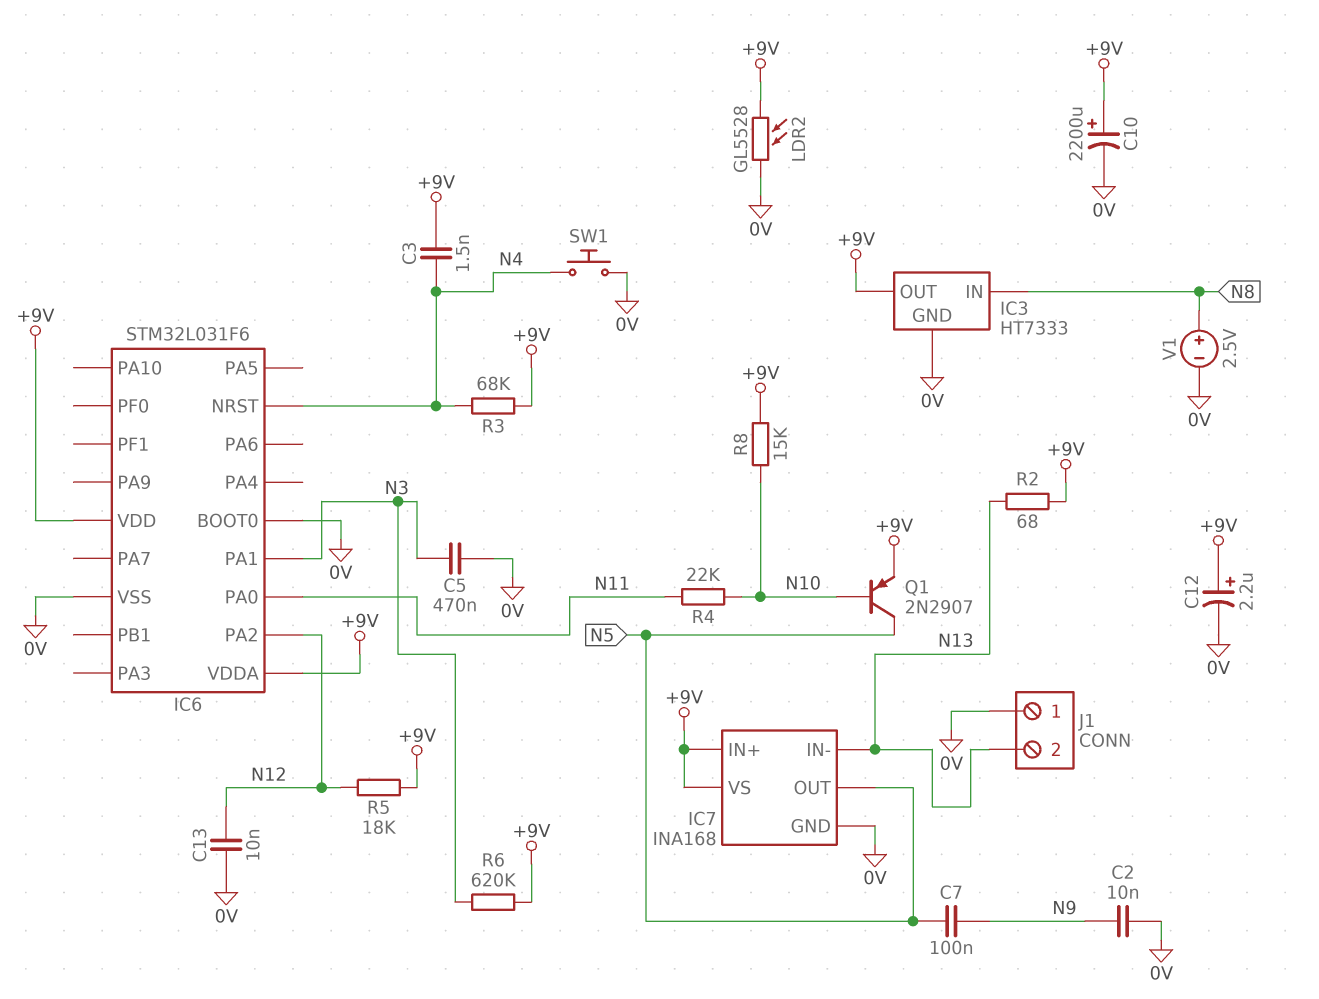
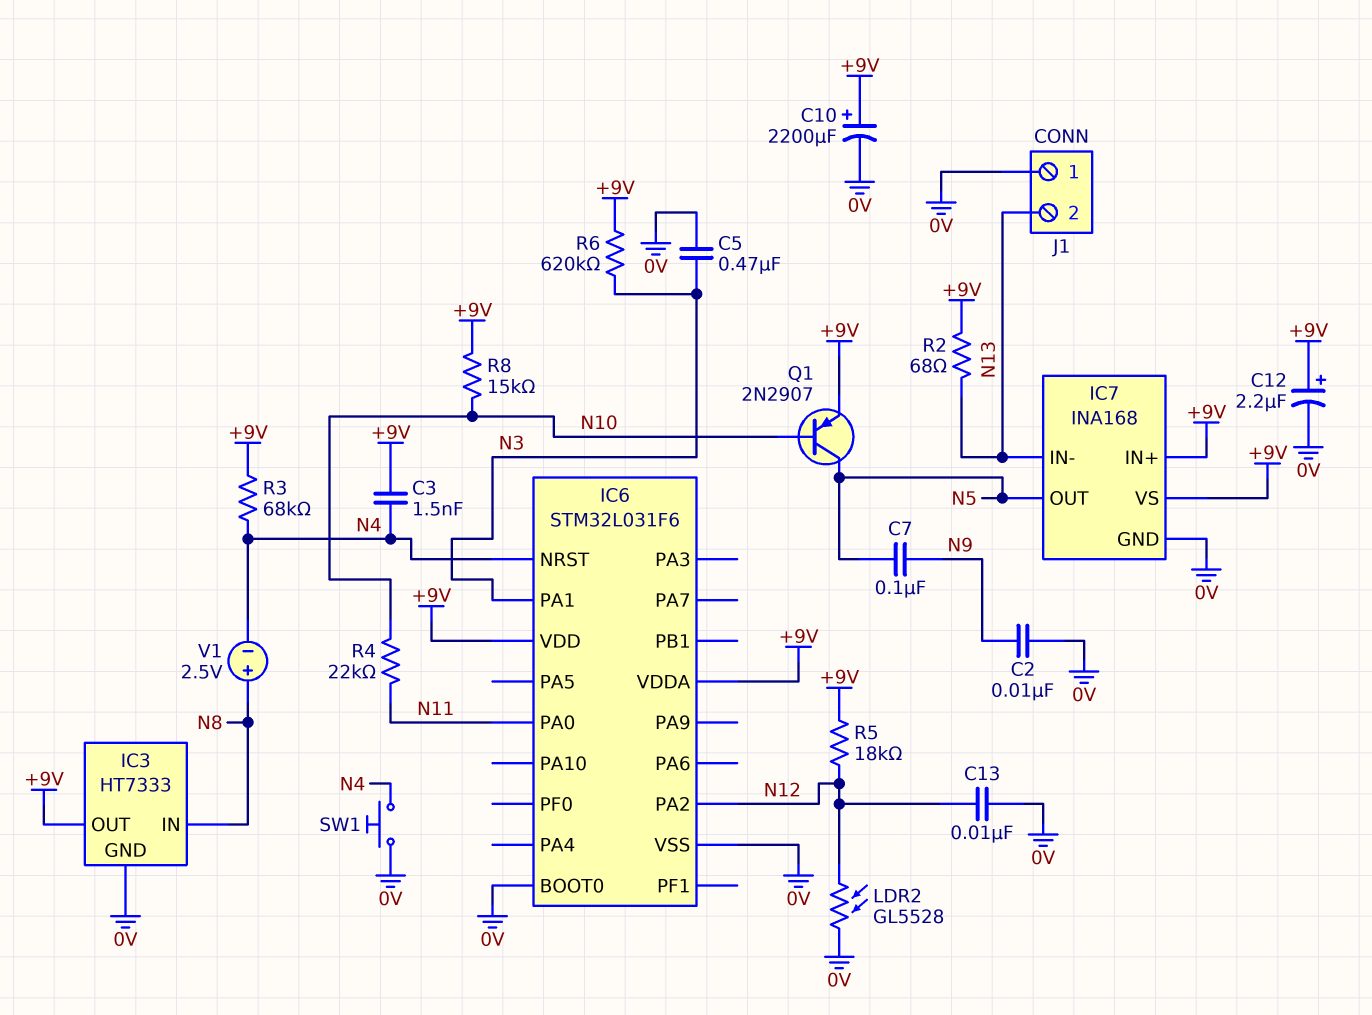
LDR2: GL5528 (+9V, 0V) -> GL5528 (0V, N12)
V1: 2.5V (plus N8, minus 0V) -> 2.5V (plus N8, minus N4)

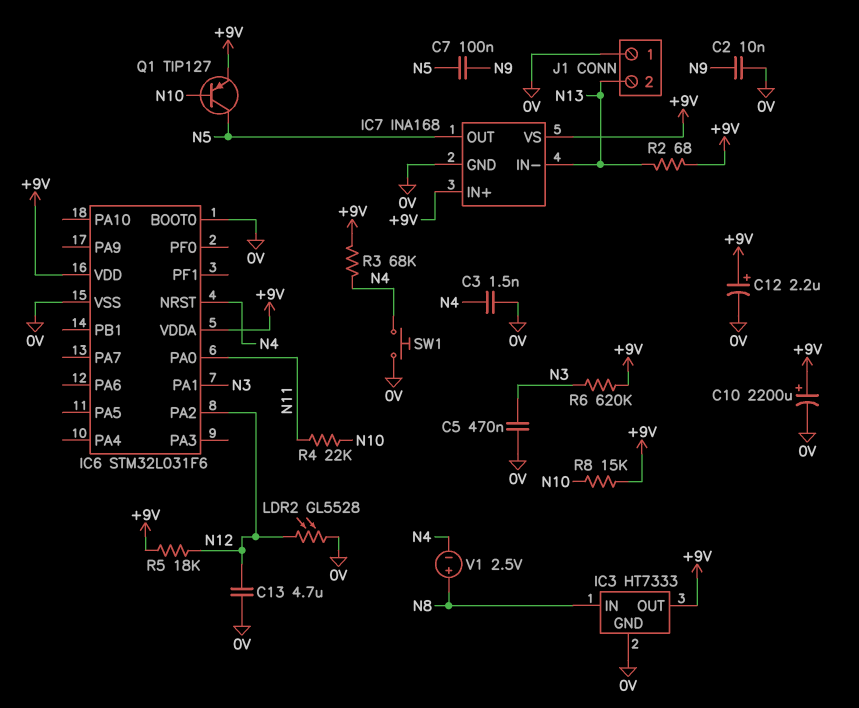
C3: 1.5nF (+9V, N4) -> 1.5nF (0V, N4)
C13: 10nF (0V, N12) -> 4.7uF (0V, N12)
Q1: PNP 2N2907 (B N10, C N5, E +9V) -> PNP TIP127 (B N10, C N5, E +9V)

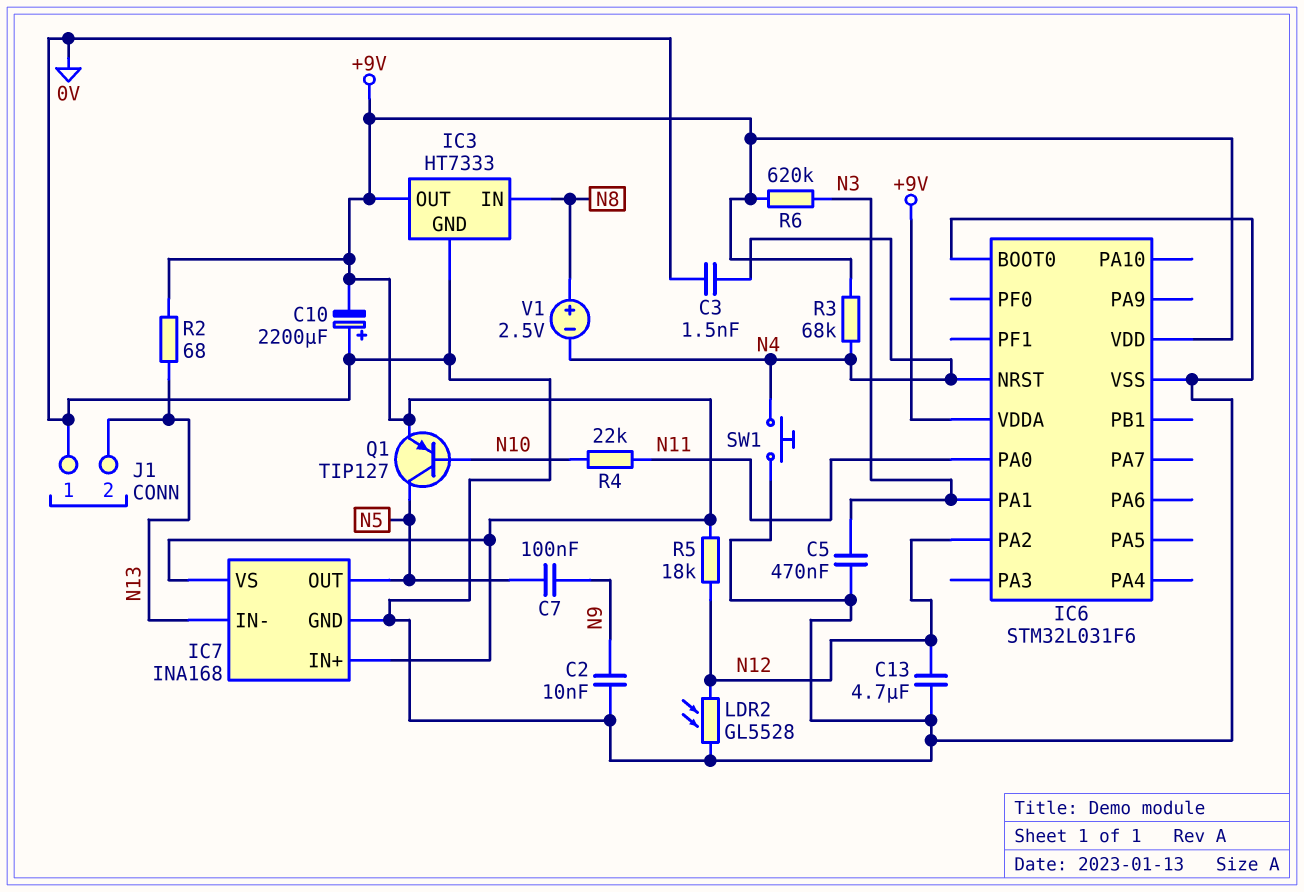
C10: 2200uF (plus +9V, minus 0V) -> 2200uF (plus 0V, minus +9V)
C12: 2.2uF (plus +9V, minus 0V) -> none
R8: 15k (+9V, N10) -> none

